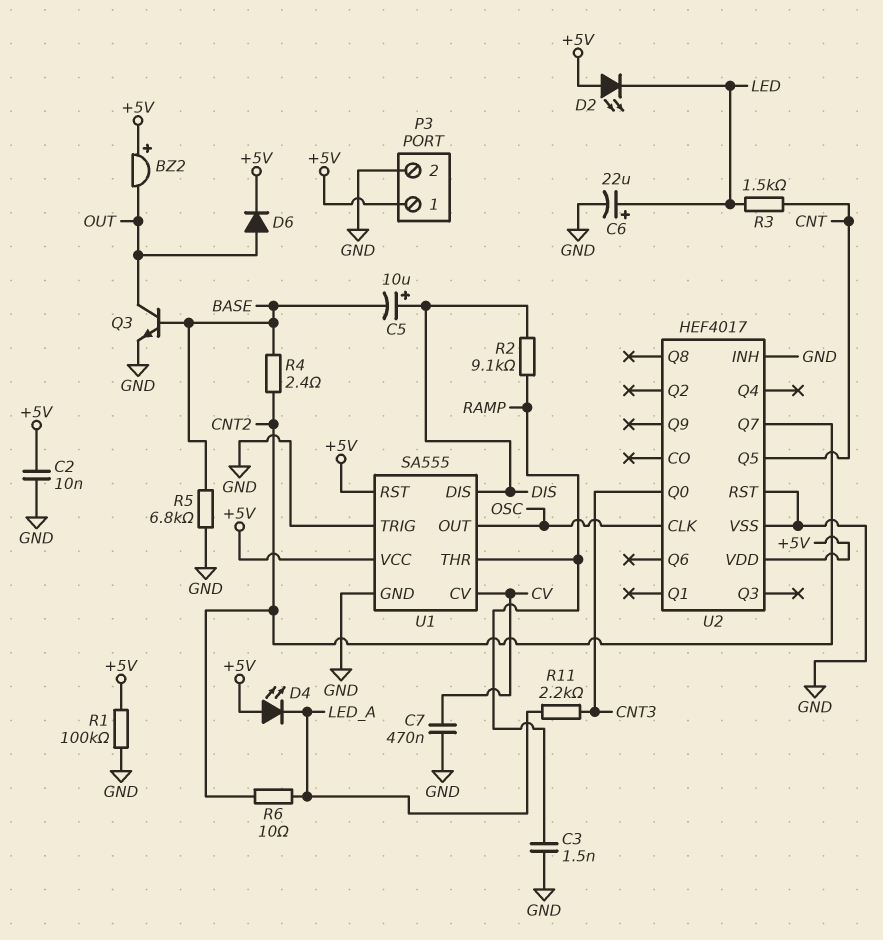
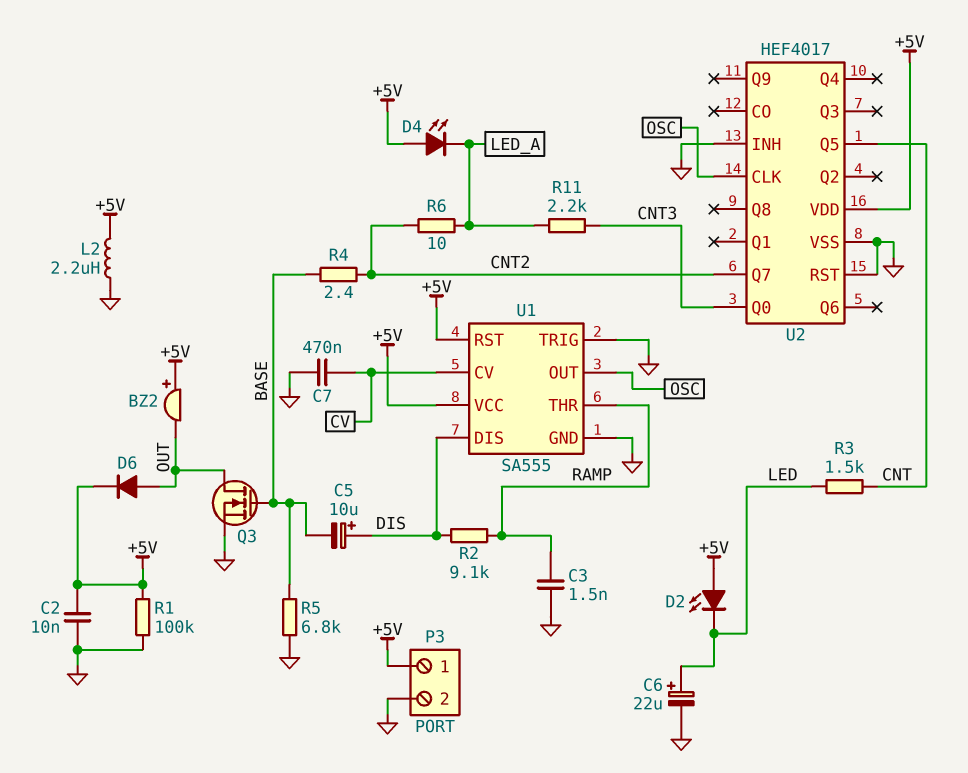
L2: none -> 2.2uH (+5V, GND)
Q3: NPN (B BASE, C OUT, E GND) -> NMOS (G BASE, D OUT, S GND)

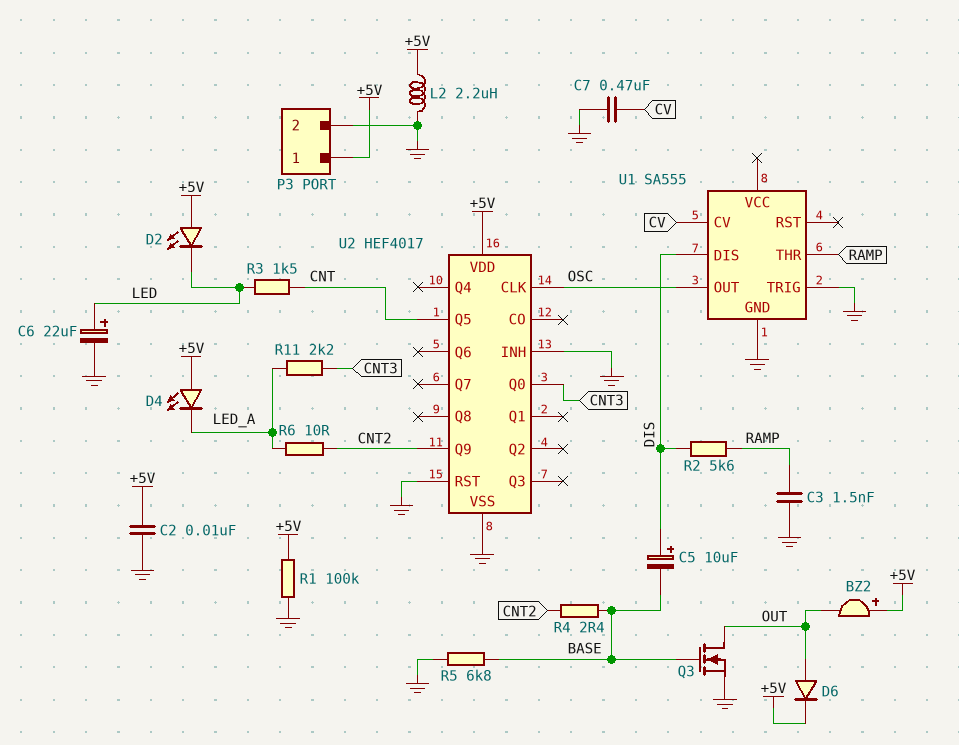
R2: 9.1k (DIS, RAMP) -> 5.6k (DIS, RAMP)
U1 pin RST: +5V -> none
U1 pin VCC: +5V -> none
U2 pin Q7: CNT2 -> none
U2 pin Q9: none -> CNT2

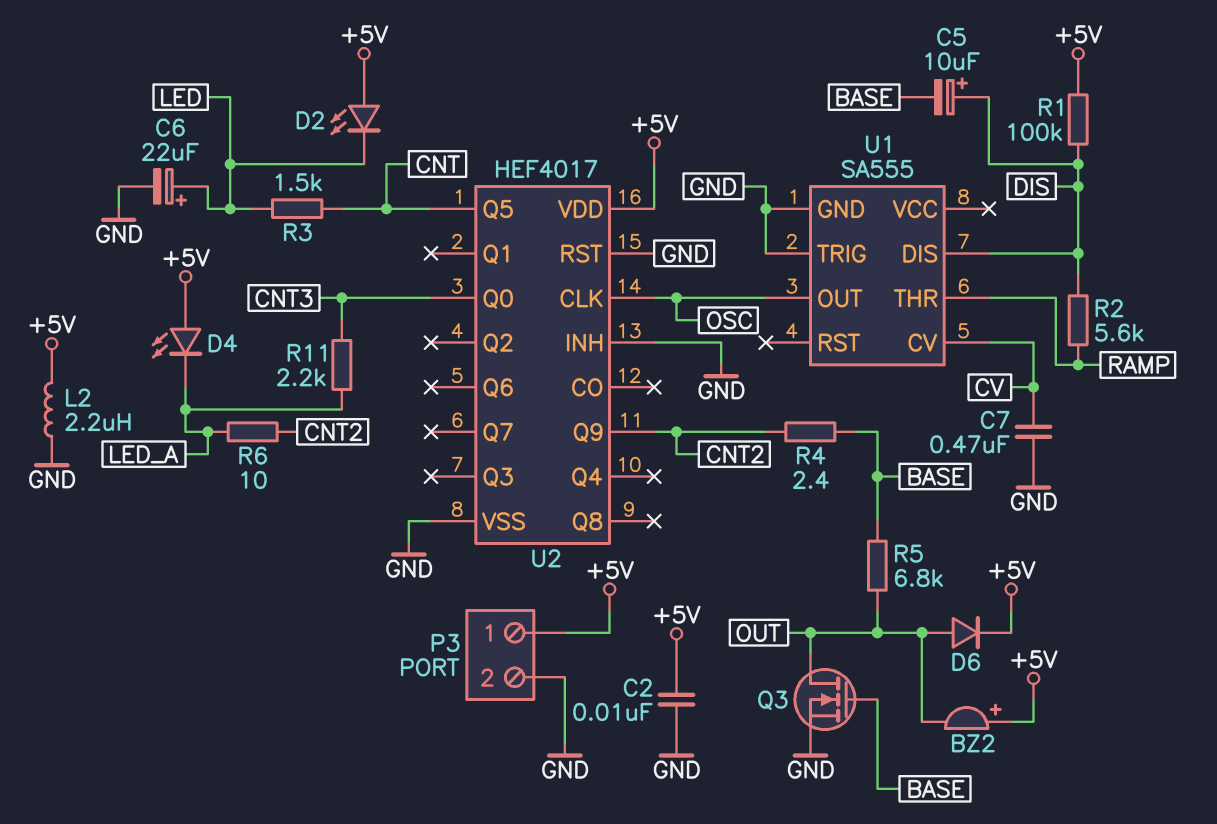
C3: 1.5nF (GND, RAMP) -> none
R1: 100k (+5V, GND) -> 100k (+5V, DIS)
R5: 6.8k (BASE, GND) -> 6.8k (BASE, OUT)

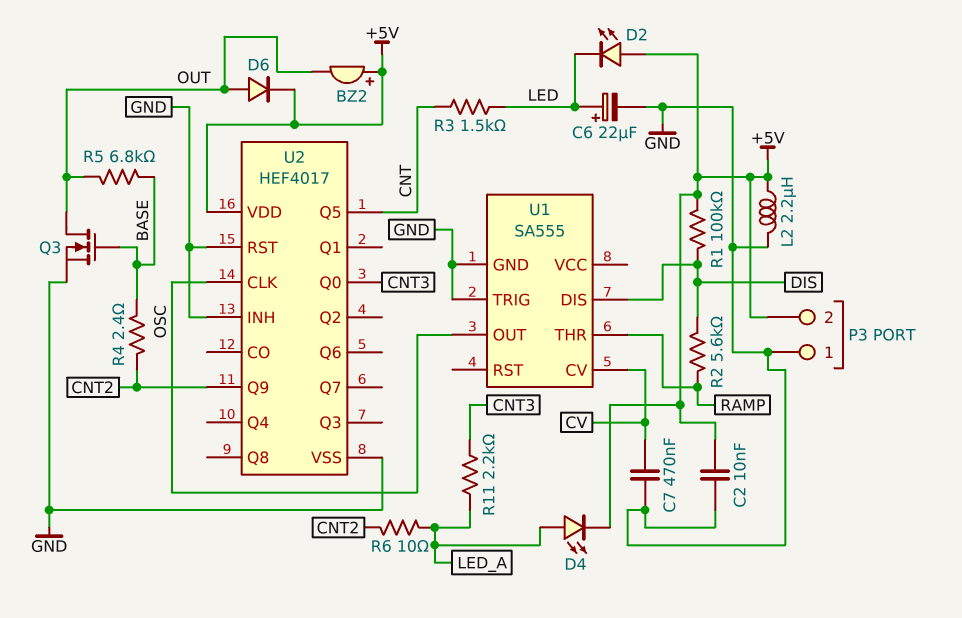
C5: 10uF (plus DIS, minus BASE) -> none
D4: LED (A +5V, K LED_A) -> LED (A LED_A, K +5V)
P3 pin 1: +5V -> GND
P3 pin 2: GND -> +5V

